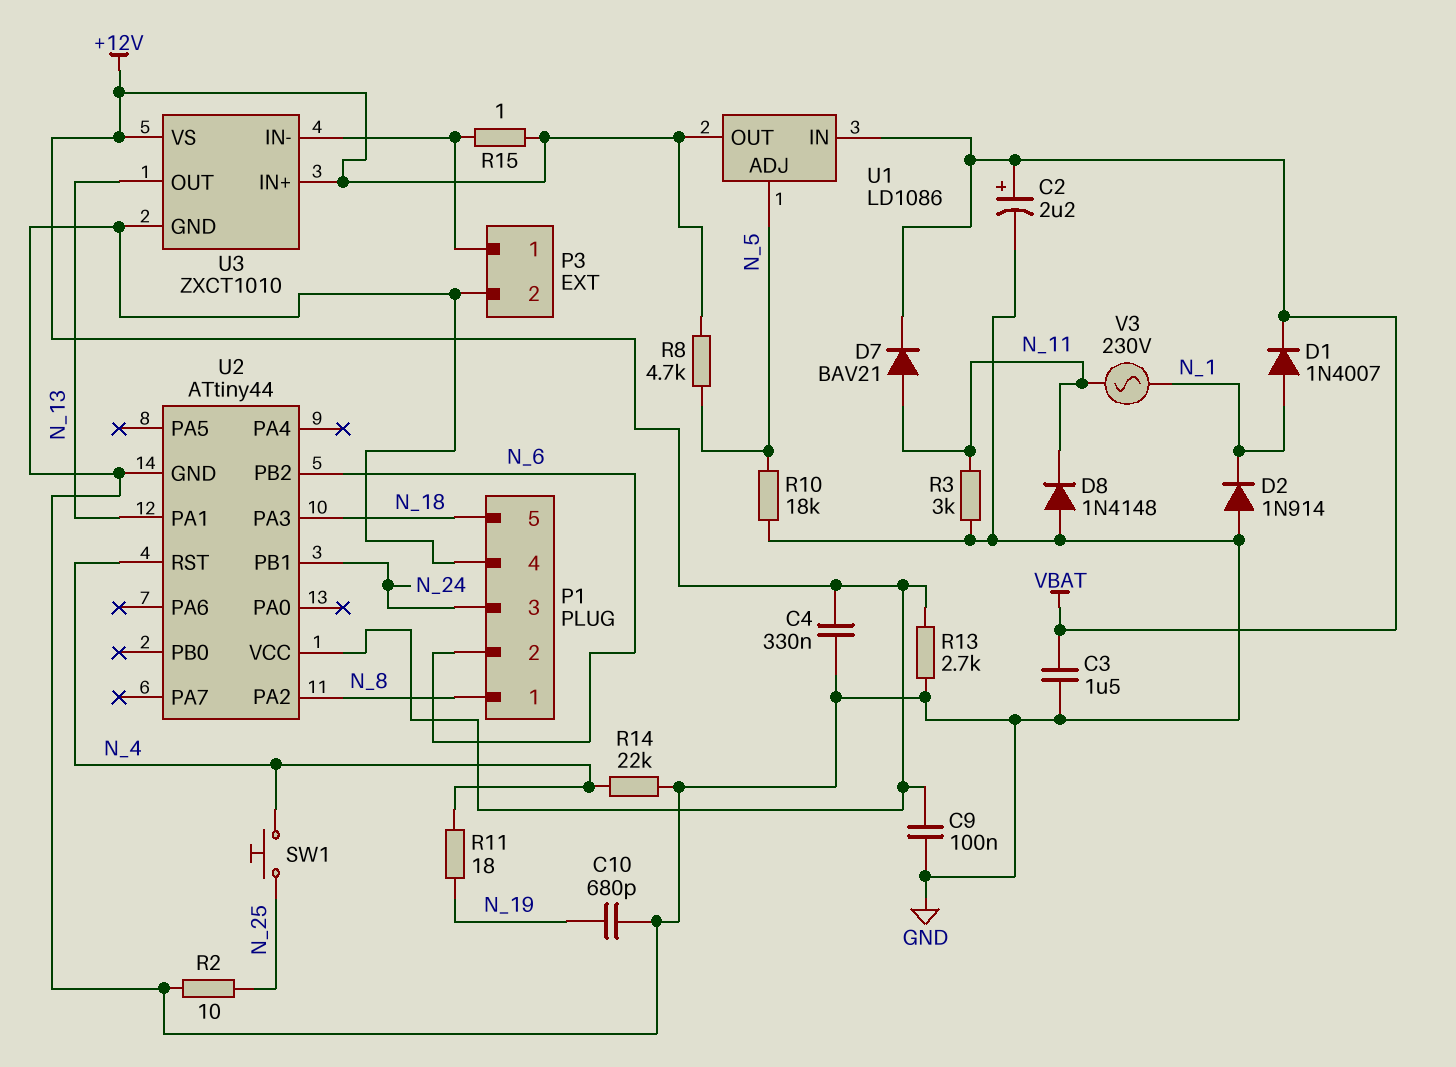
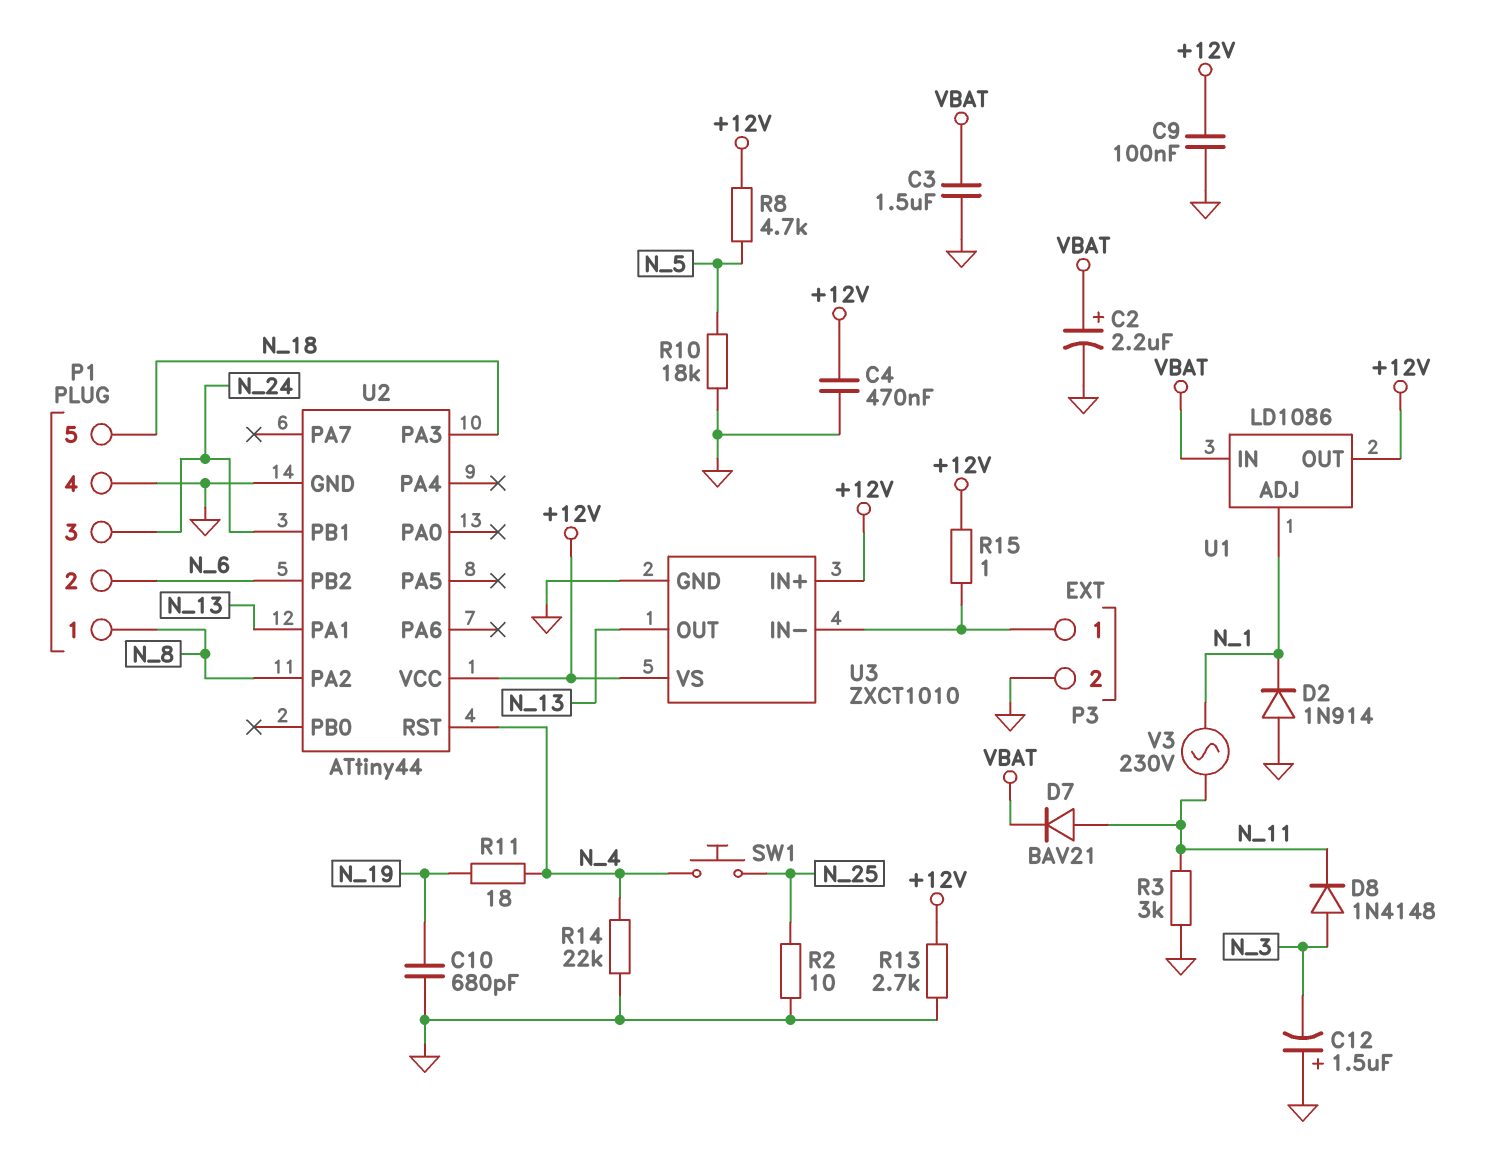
C4: 330nF (+12V, GND) -> 470nF (+12V, GND)
C12: none -> 1.5uF (plus GND, minus N_3)
D1: diode 1N4007 (A N_1, K VBAT) -> none
D8: diode 1N4148 (A GND, K N_11) -> diode 1N4148 (A N_3, K N_11)
U1 pin ADJ: N_5 -> N_1

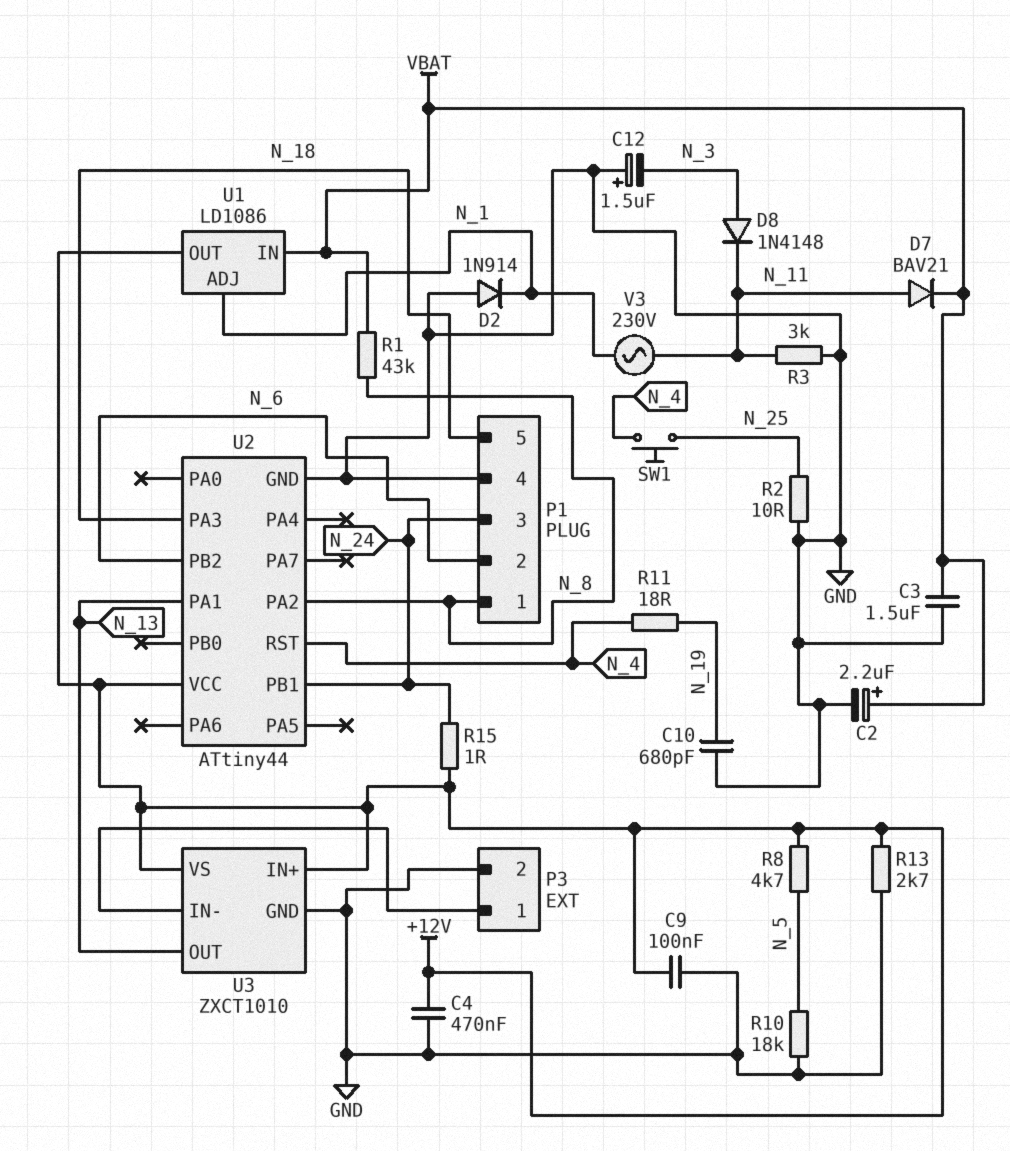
R1: none -> 43k (N_8, VBAT)
R14: 22k (GND, N_4) -> none
R15: 1 (+12V, P3/1) -> 1 (+12V, N_24)

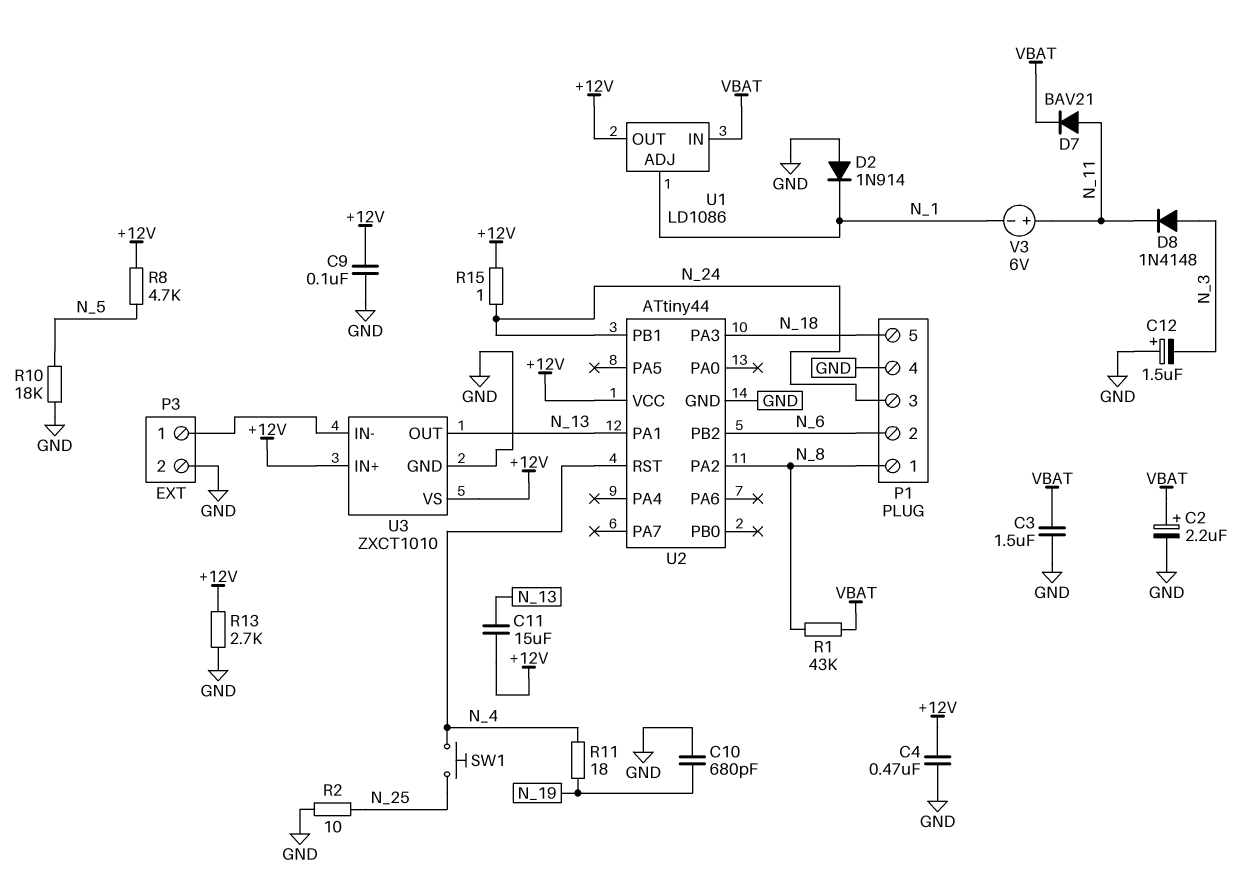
C11: none -> 15uF (+12V, N_13)
R3: 3k (GND, N_11) -> none
V3: AC 230V (N_1, N_11) -> 6V (plus N_11, minus N_1)

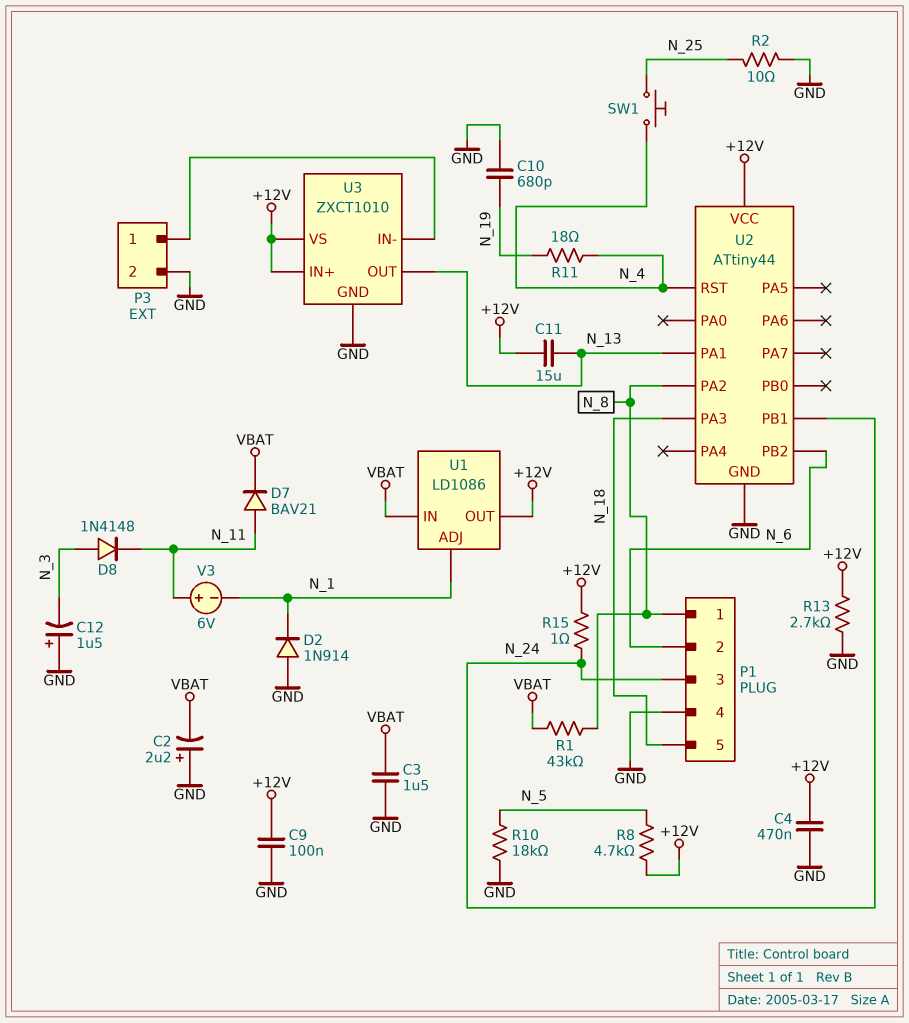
C2: 2.2uF (plus VBAT, minus GND) -> 2.2uF (plus GND, minus VBAT)

